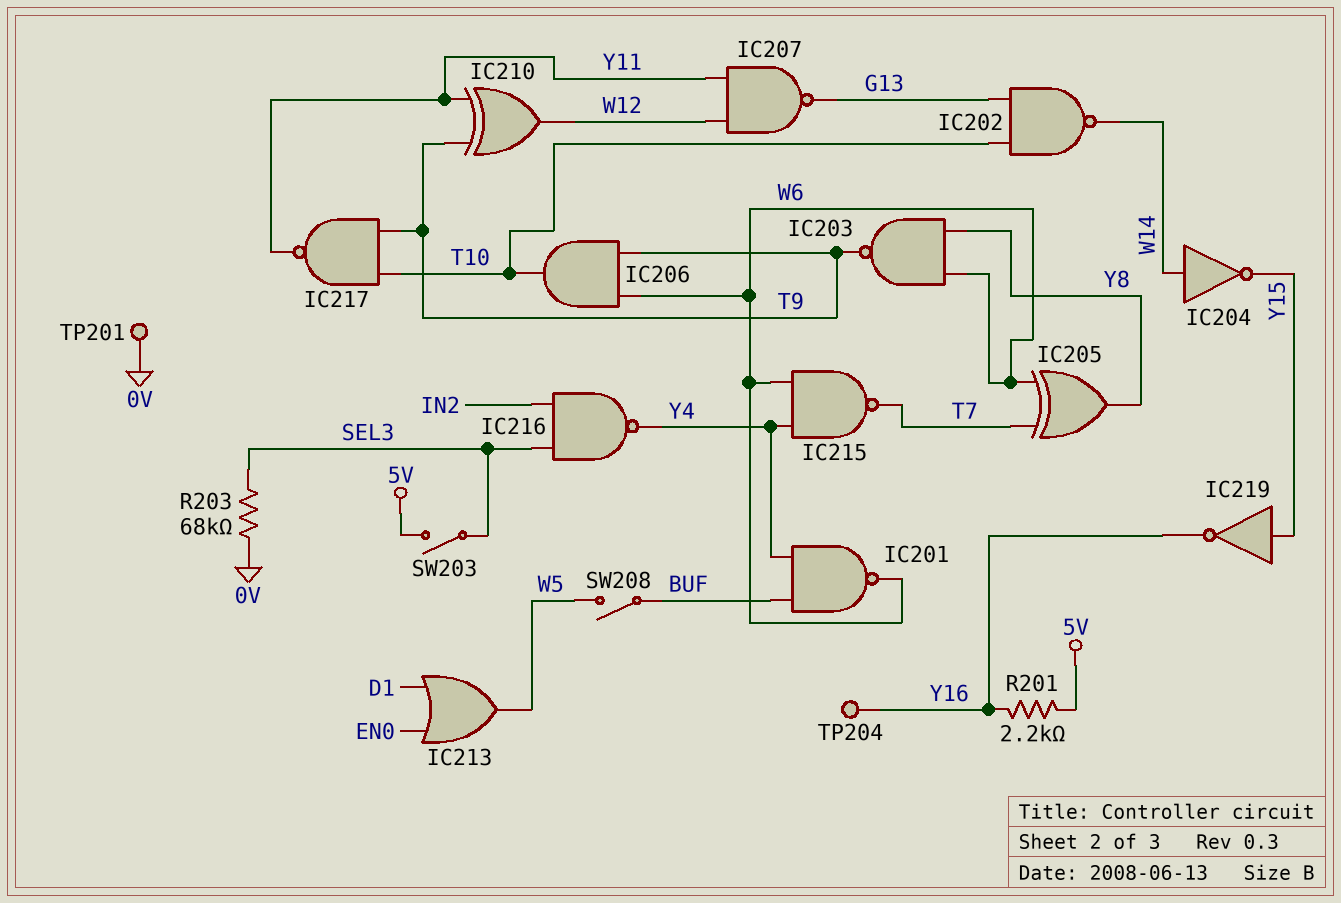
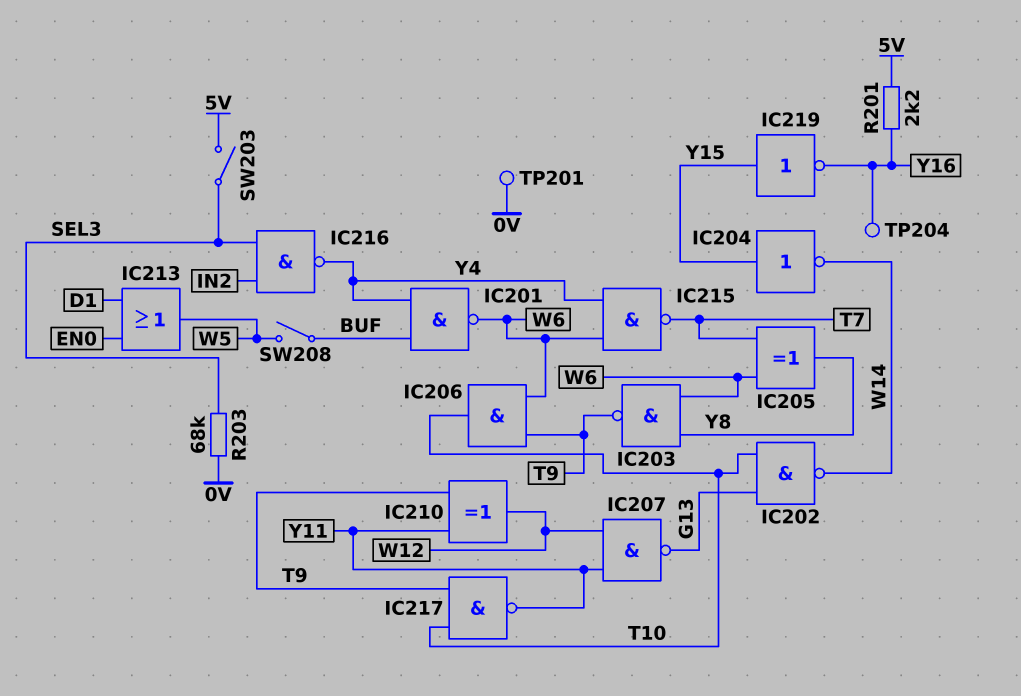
IC204: NOT (in W14, out Y15) -> NOT (in Y15, out W14)

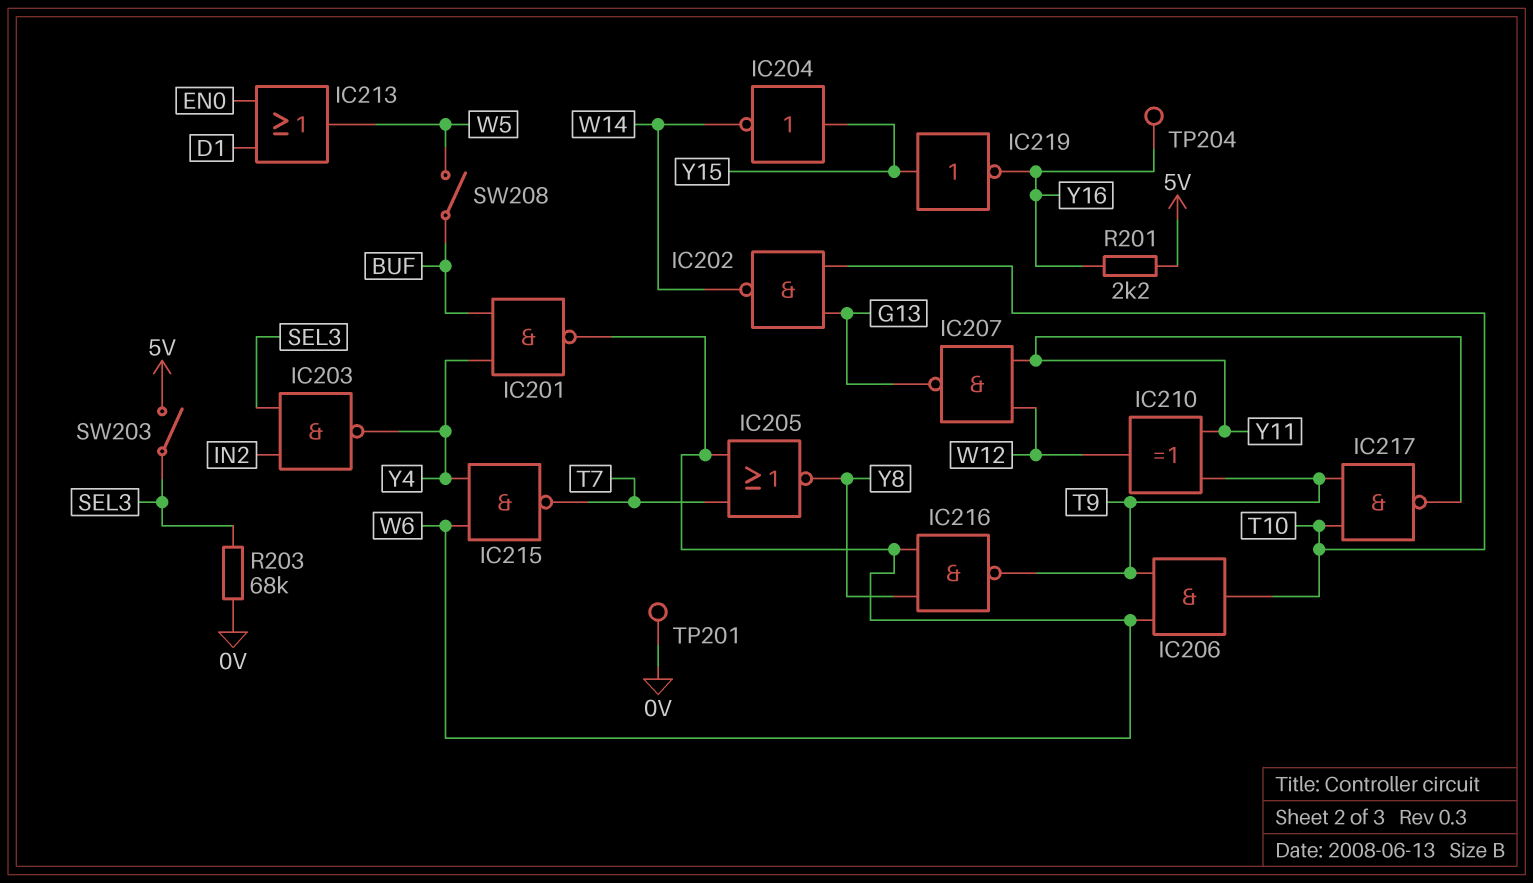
IC203: NAND (in W6, in Y8, out T9) -> NAND (in IN2, in SEL3, out Y4)
IC205: XOR (in T7, in W6, out Y8) -> NOR (in T7, in W6, out Y8)
IC216: NAND (in IN2, in SEL3, out Y4) -> NAND (in W6, in Y8, out T9)

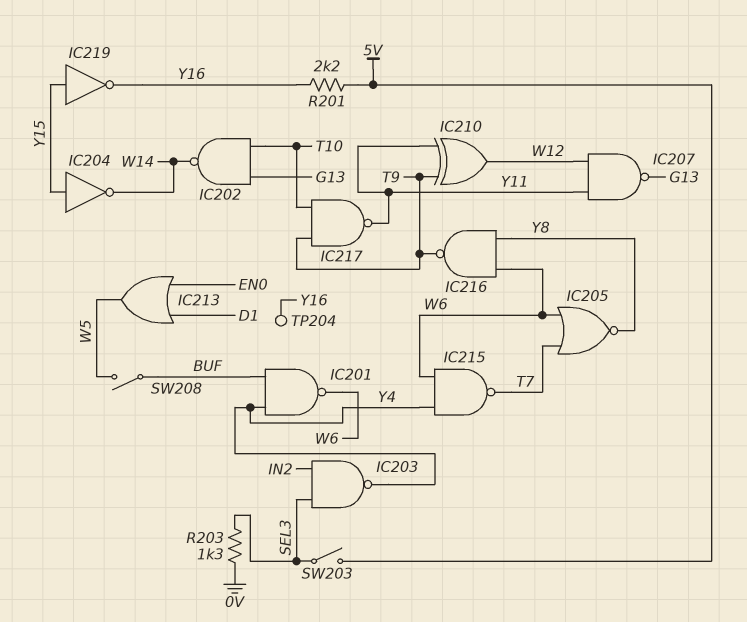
IC206: AND (in T9, in W6, out T10) -> none
R203: 68k (0V, SEL3) -> 1.3k (0V, SEL3)
TP201: test point (0V) -> none

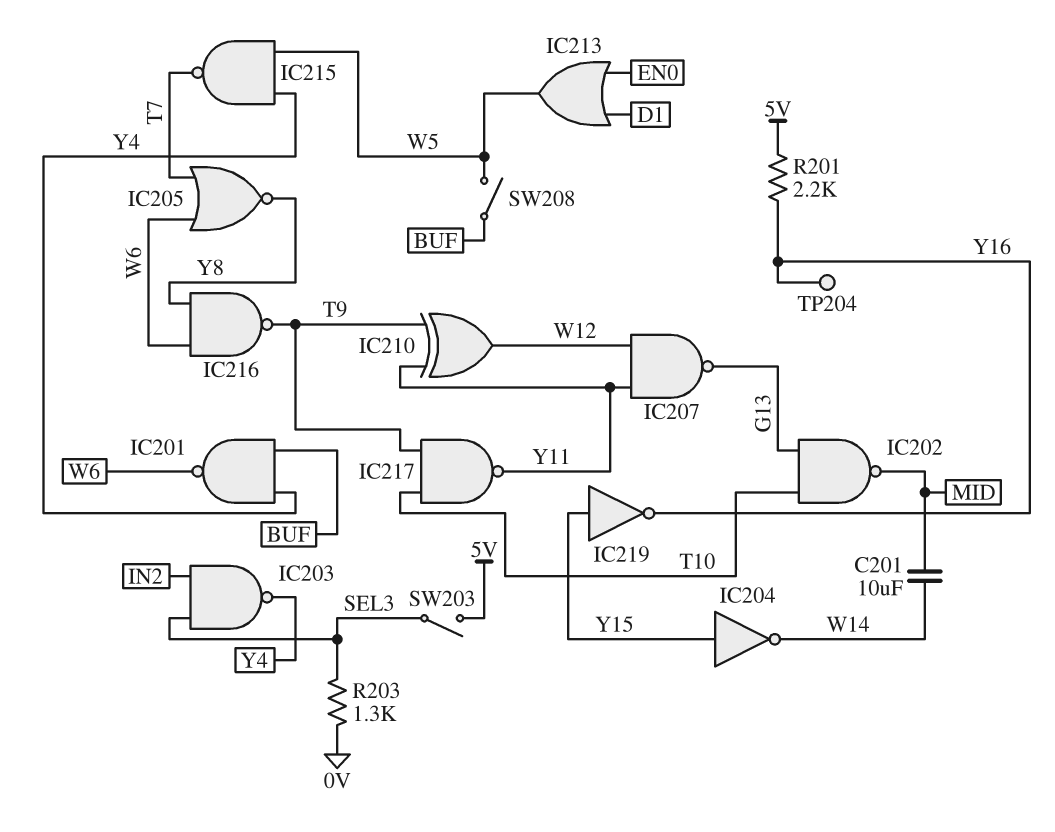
C201: none -> 10uF (MID, W14)
IC202: NAND (in G13, in T10, out W14) -> NAND (in G13, in T10, out MID)
IC215: NAND (in W6, in Y4, out T7) -> NAND (in W5, in Y4, out T7)

